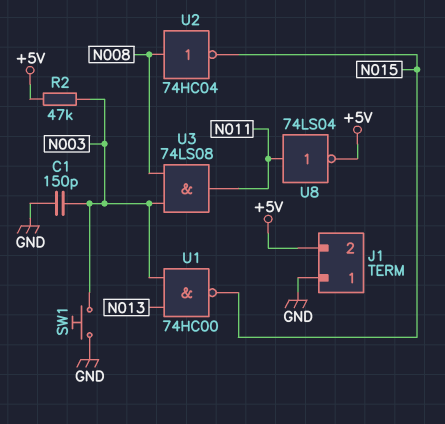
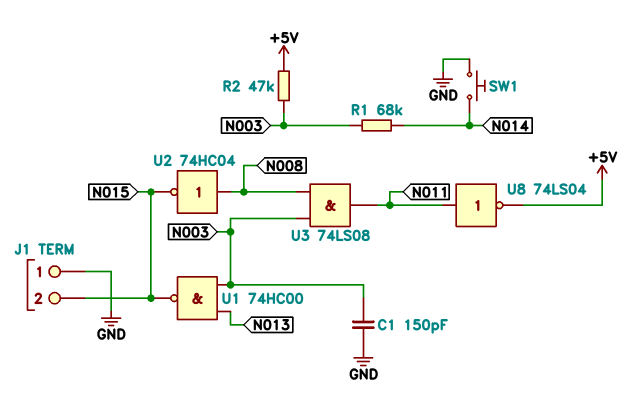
J1 pin 2: +5V -> N015
R1: none -> 68k (N003, N014)
SW1: button (GND, N003) -> button (GND, N014)

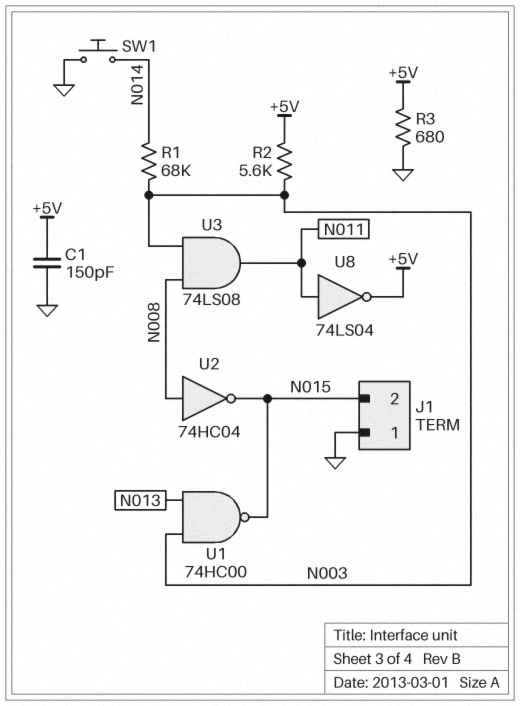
C1: 150pF (GND, N003) -> 150pF (+5V, GND)
R2: 47k (+5V, N003) -> 5.6k (+5V, N003)
R3: none -> 680 (+5V, GND)

